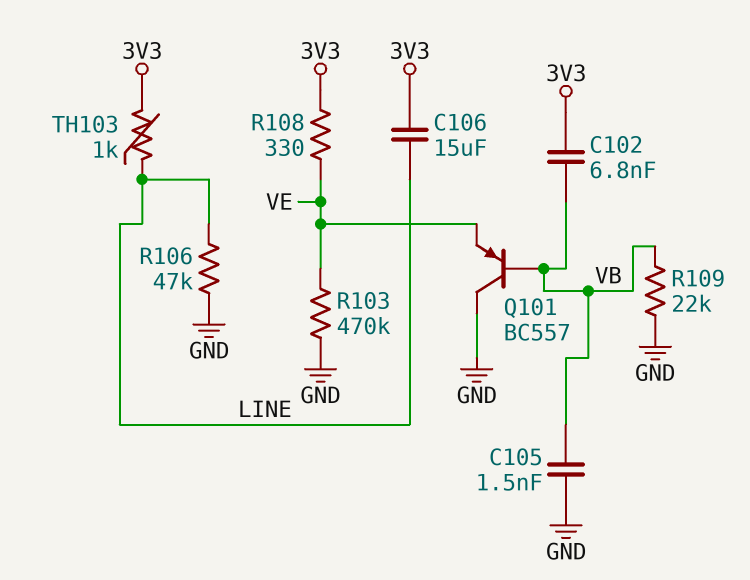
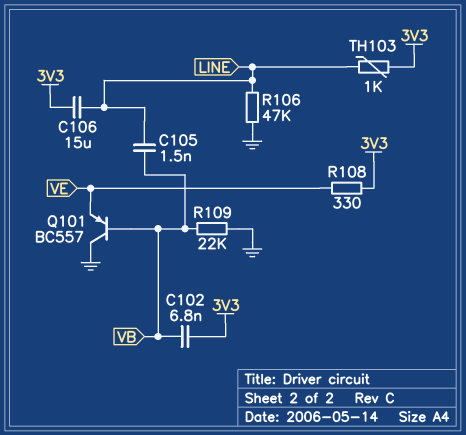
C105: 1.5nF (GND, VB) -> 1.5nF (LINE, VB)
R103: 470k (GND, VE) -> none

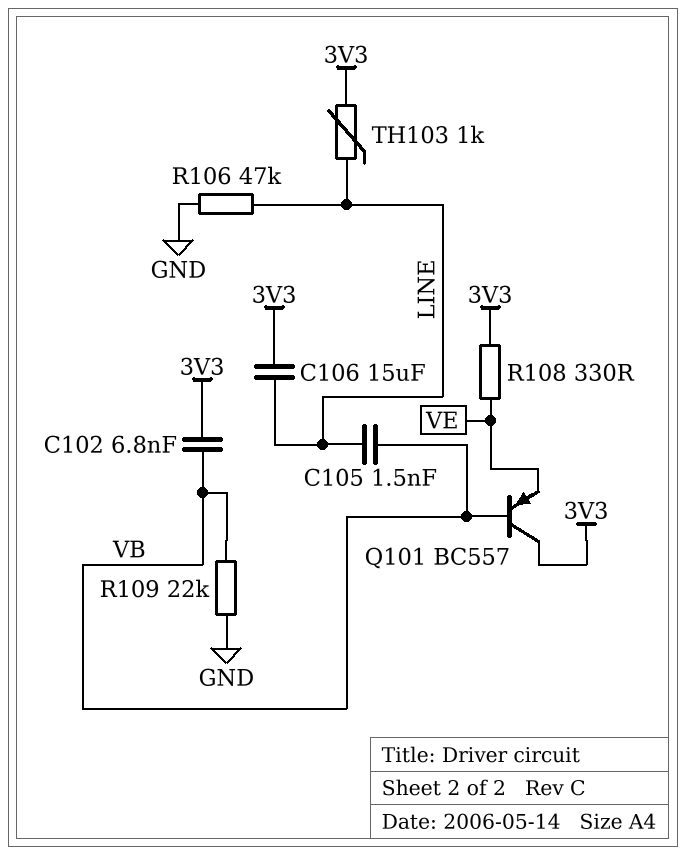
Q101: PNP BC557 (B VB, C GND, E VE) -> PNP BC557 (B VB, C 3V3, E VE)

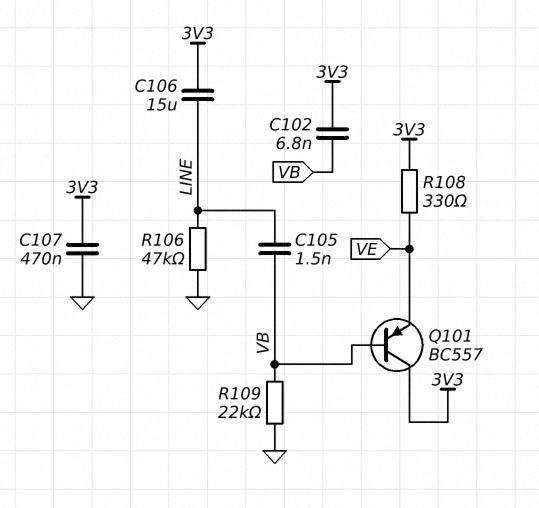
C107: none -> 470nF (3V3, GND)
TH103: 1k (3V3, LINE) -> none

